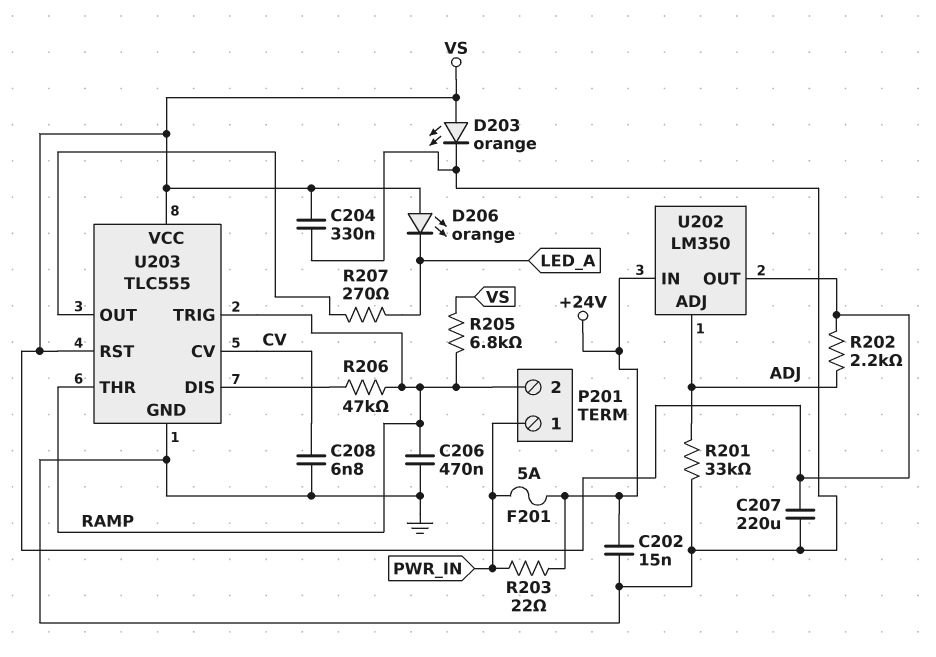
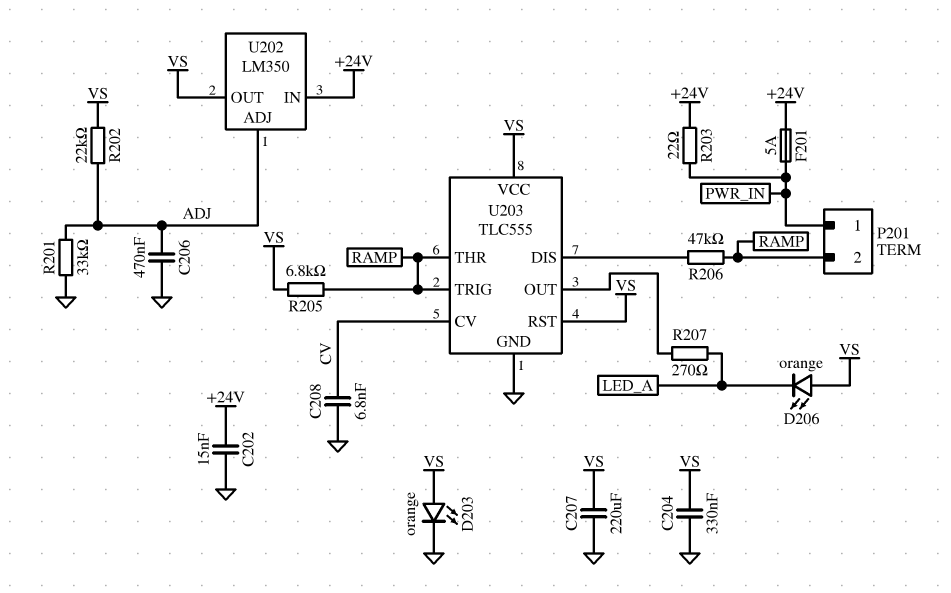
C206: 470nF (GND, RAMP) -> 470nF (ADJ, GND)
R202: 2.2k (ADJ, VS) -> 22k (ADJ, VS)

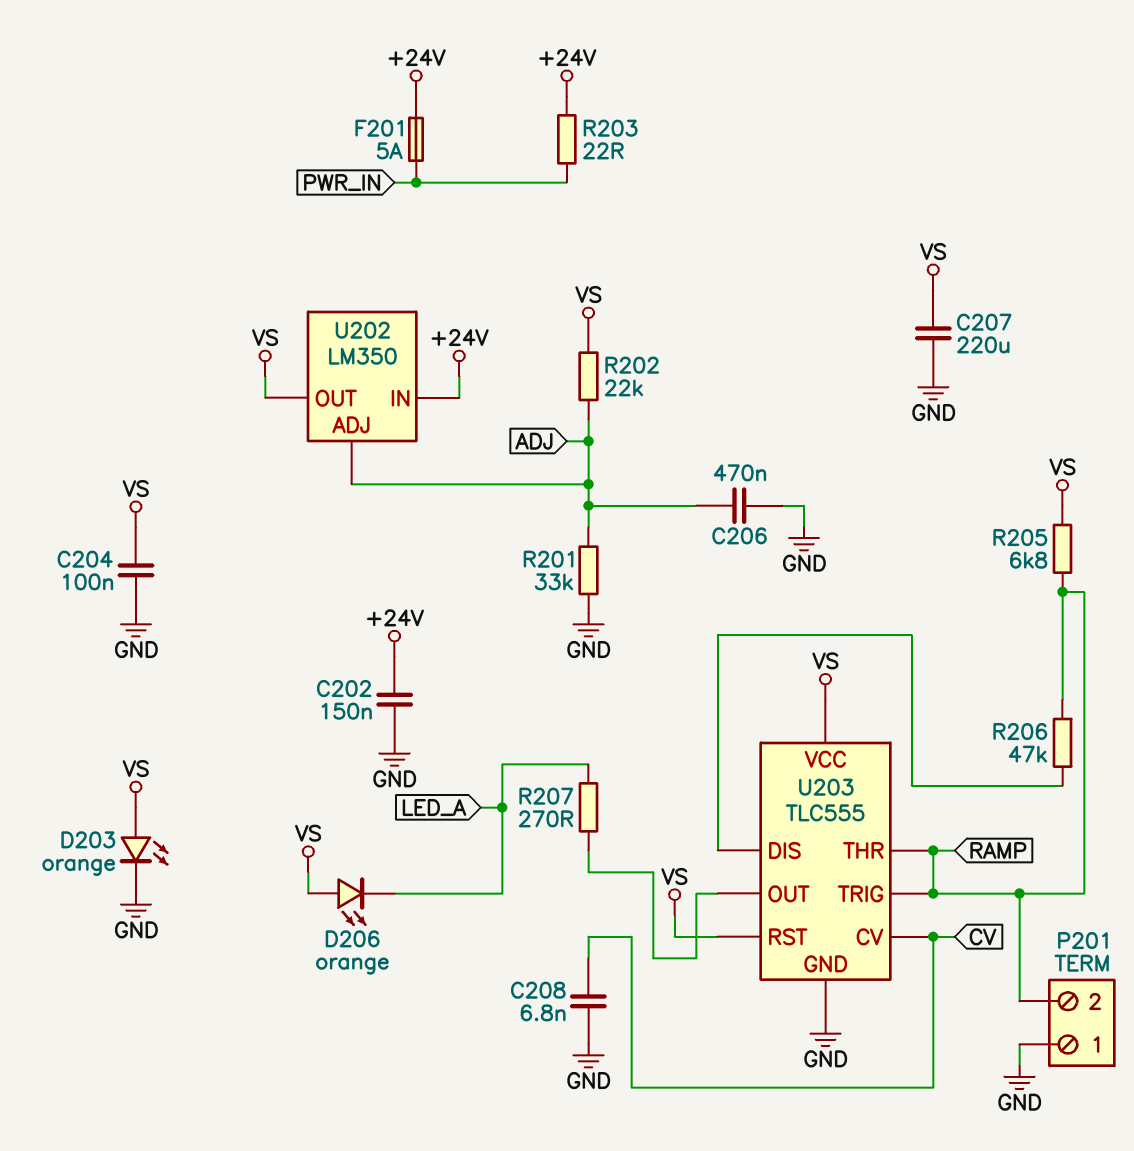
C202: 15nF (+24V, GND) -> 150nF (+24V, GND)
C204: 330nF (GND, VS) -> 100nF (GND, VS)
P201 pin 1: PWR_IN -> GND

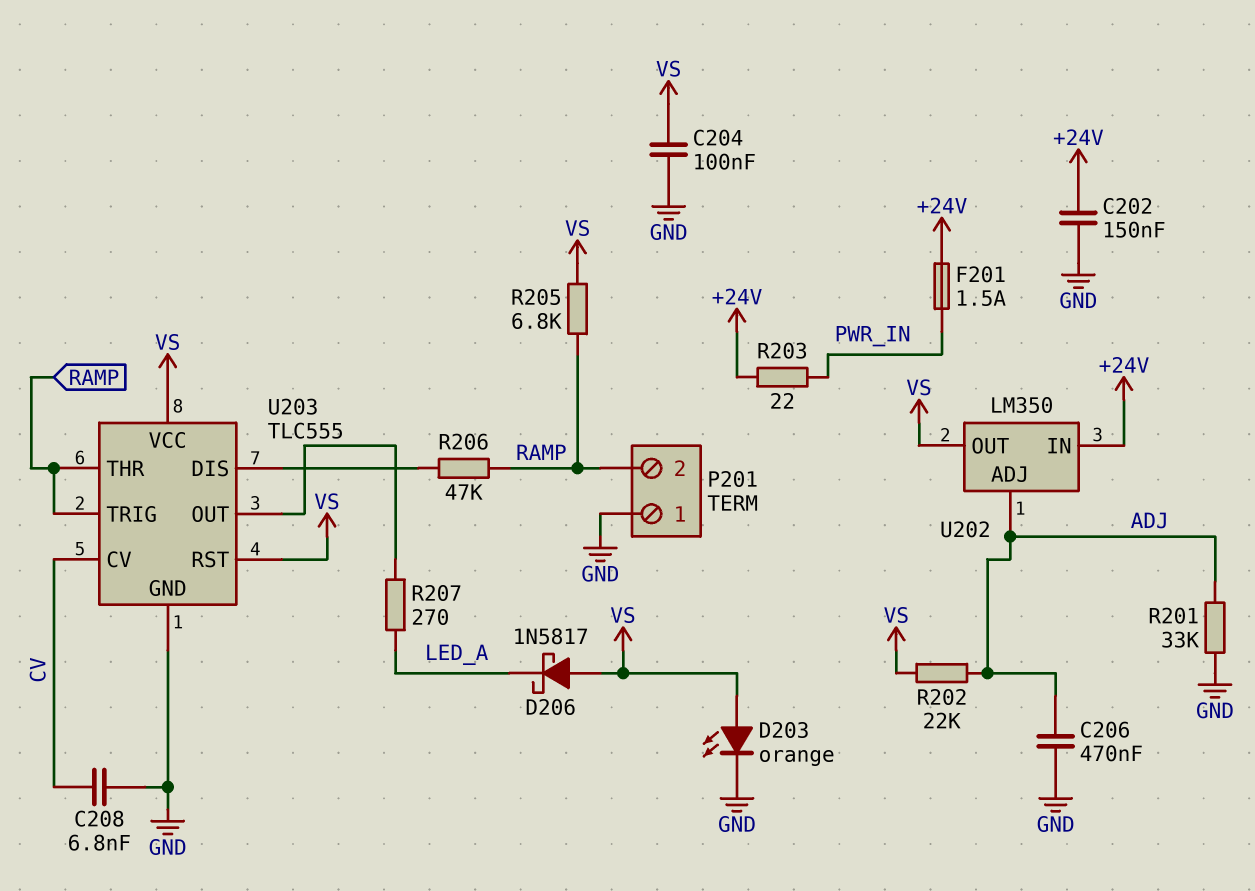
C207: 220uF (GND, VS) -> none
D206: LED orange (A VS, K LED_A) -> schottky 1N5817 (A VS, K LED_A)
F201: 5A (+24V, PWR_IN) -> 1.5A (+24V, PWR_IN)

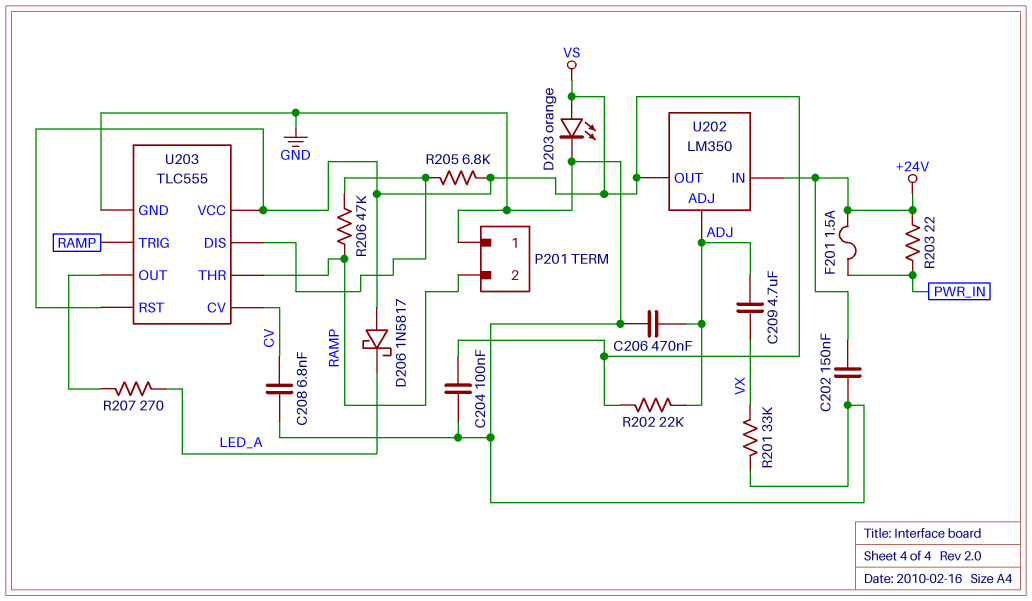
C209: none -> 4.7uF (ADJ, VX)
R201: 33k (ADJ, GND) -> 33k (GND, VX)
R205: 6.8k (RAMP, VS) -> 6.8k (U203/DIS, VS)

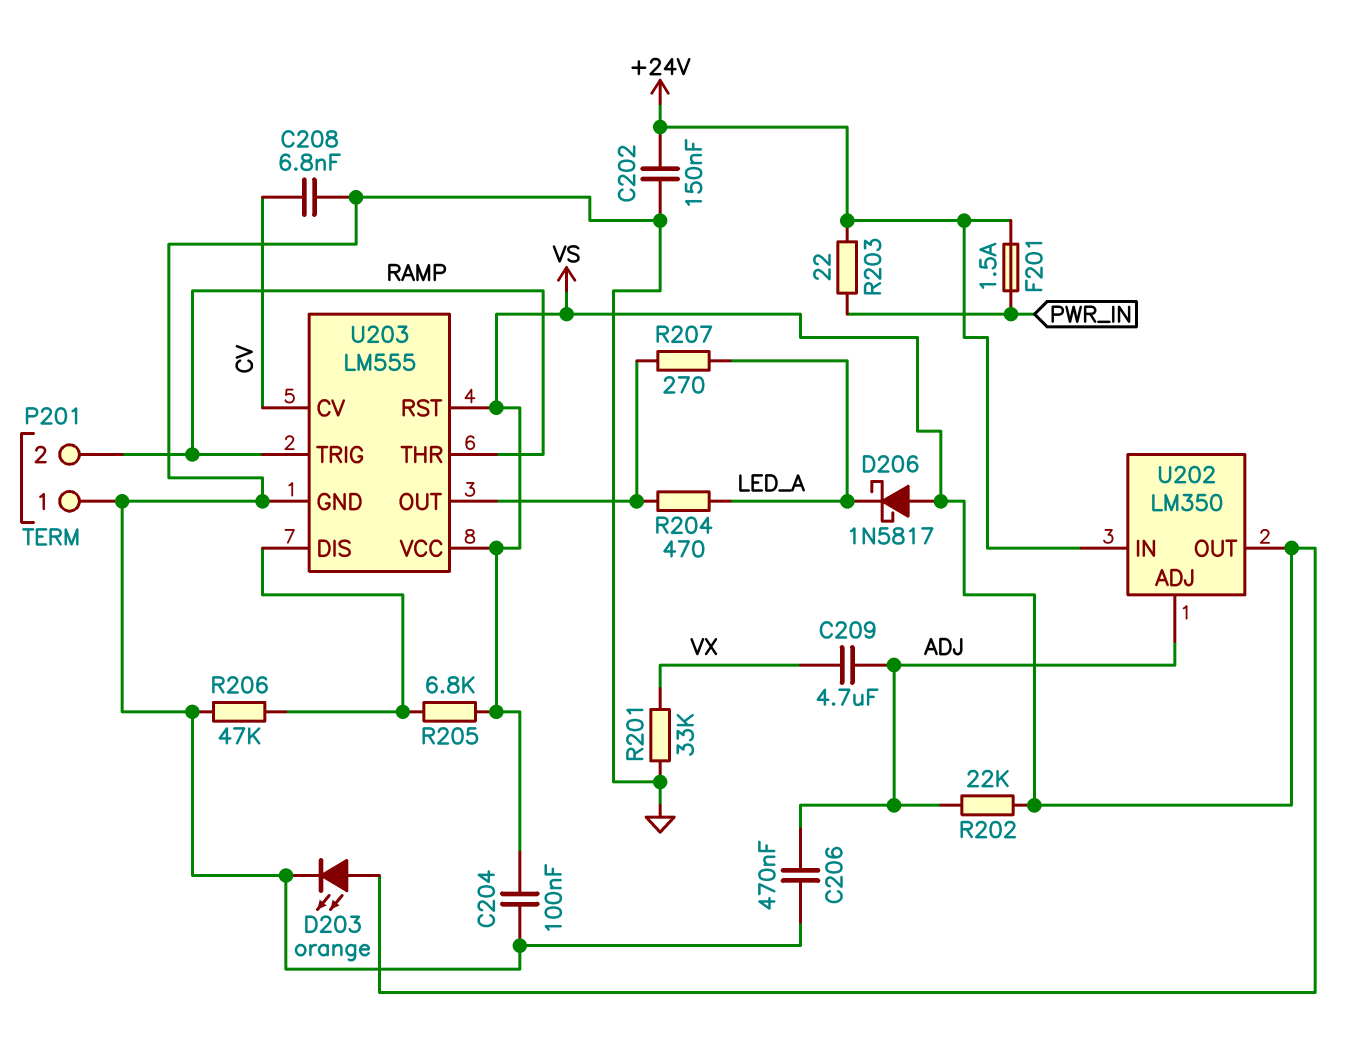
R204: none -> 470 (LED_A, U203/OUT)
R206: 47k (RAMP, U203/DIS) -> 47k (GND, U203/DIS)
U203: TLC555 -> LM555

